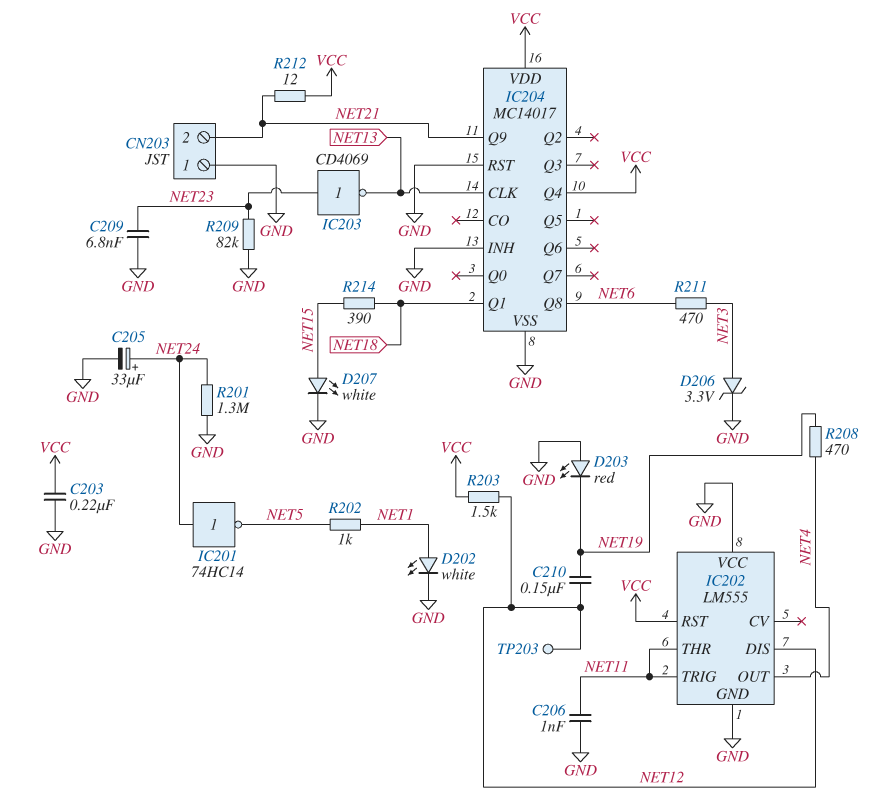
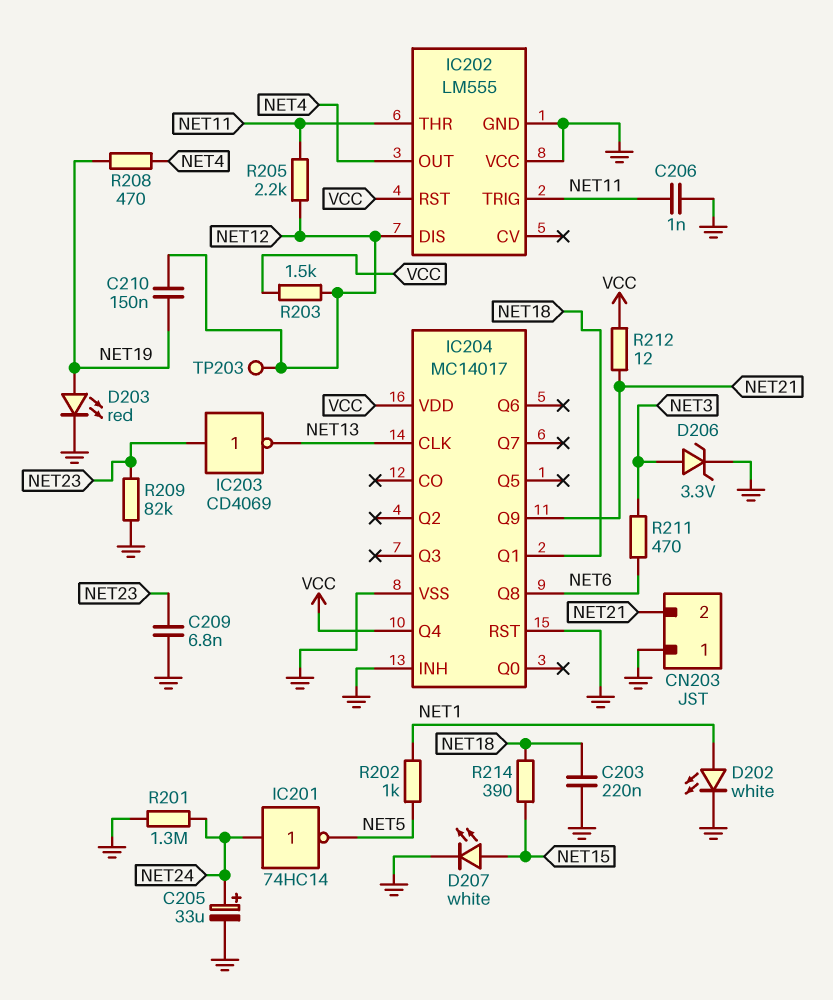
C203: 220nF (GND, VCC) -> 220nF (GND, NET18)
D203: LED red (A GND, K NET19) -> LED red (A NET19, K GND)
R205: none -> 2.2k (NET11, NET12)

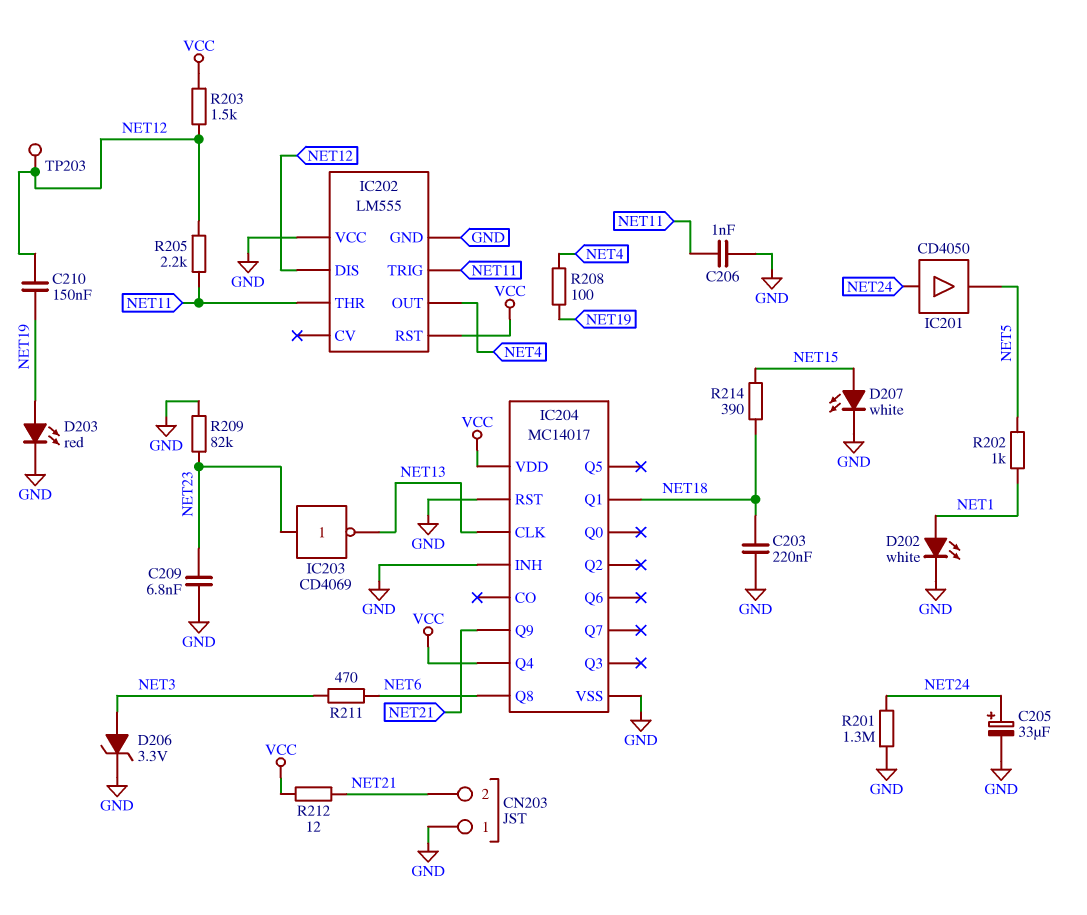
IC201: NOT 74HC14 (in NET24, out NET5) -> buffer CD4050 (in NET24, out NET5)
R208: 470 (NET4, NET19) -> 100 (NET4, NET19)

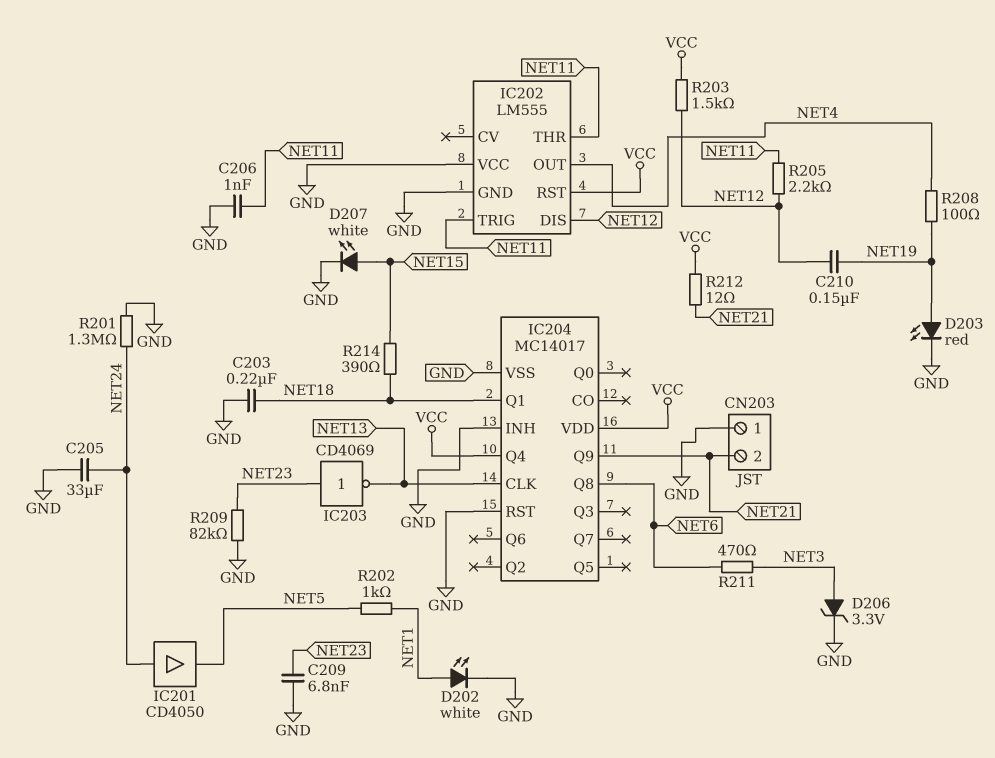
C205: 33uF (plus NET24, minus GND) -> 33uF (GND, NET24)
TP203: test point (NET12) -> none

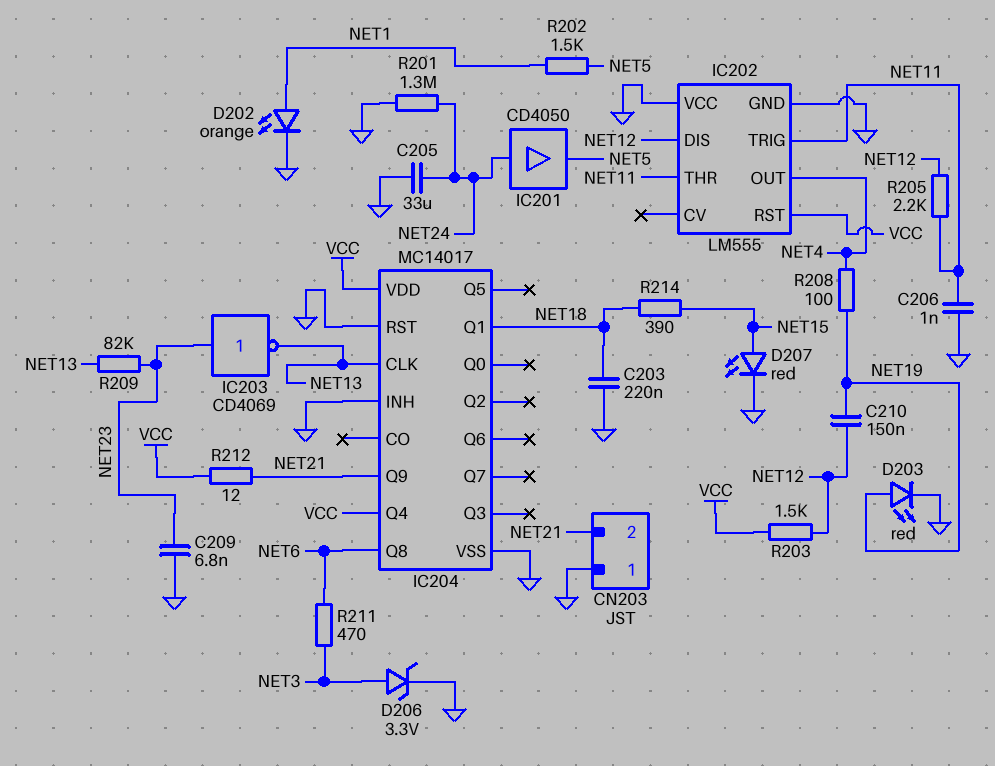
D202: LED white (A NET1, K GND) -> LED orange (A NET1, K GND)
D207: LED white (A NET15, K GND) -> LED red (A NET15, K GND)
R202: 1k (NET1, NET5) -> 1.5k (NET1, NET5)
R209: 82k (GND, NET23) -> 82k (NET13, NET23)

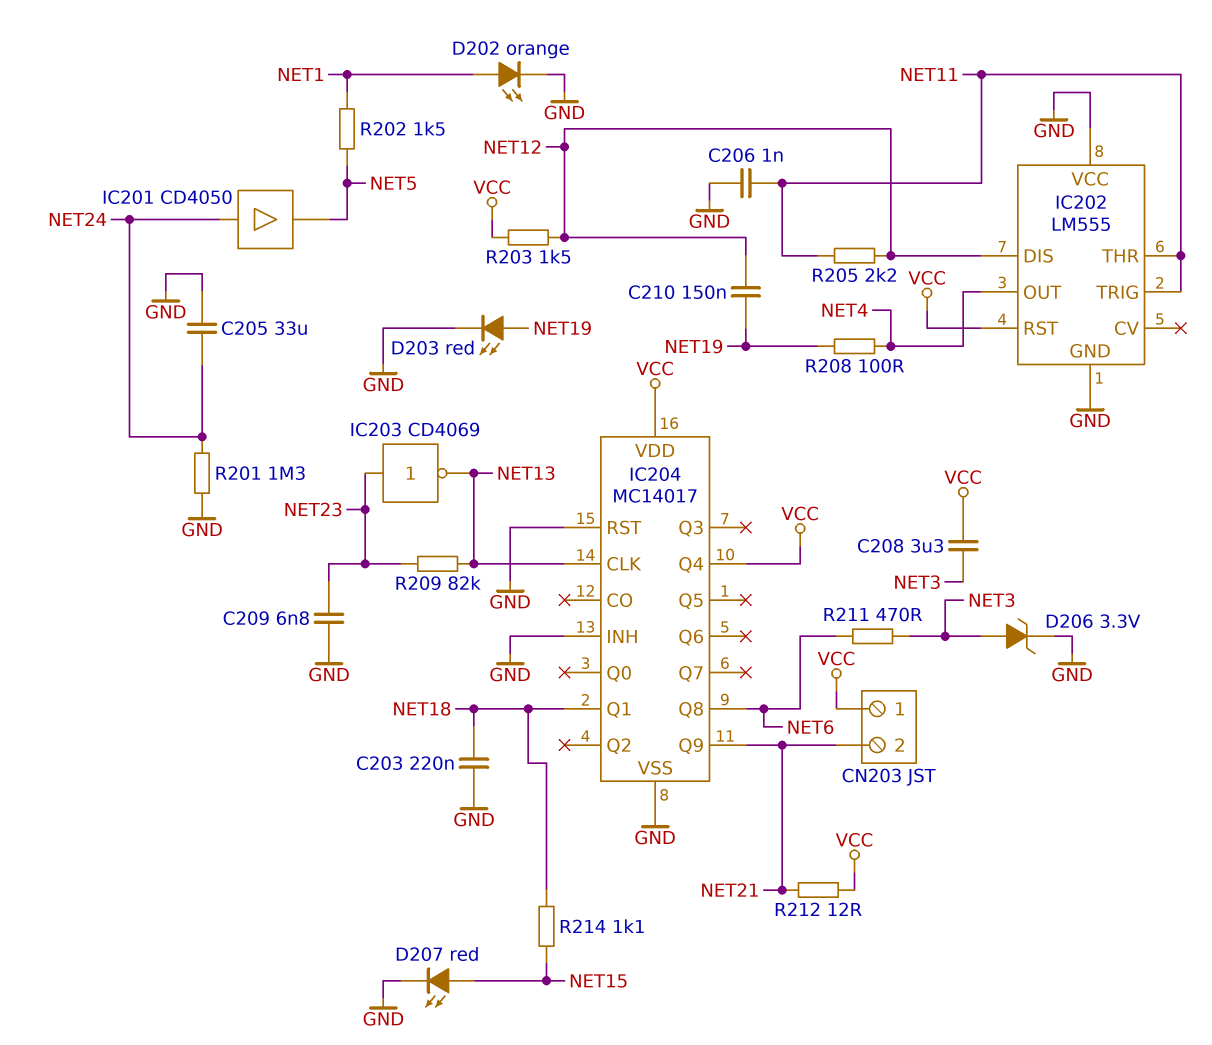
C208: none -> 3.3uF (NET3, VCC)
CN203 pin 1: GND -> VCC
R214: 390 (NET15, NET18) -> 1.1k (NET15, NET18)

